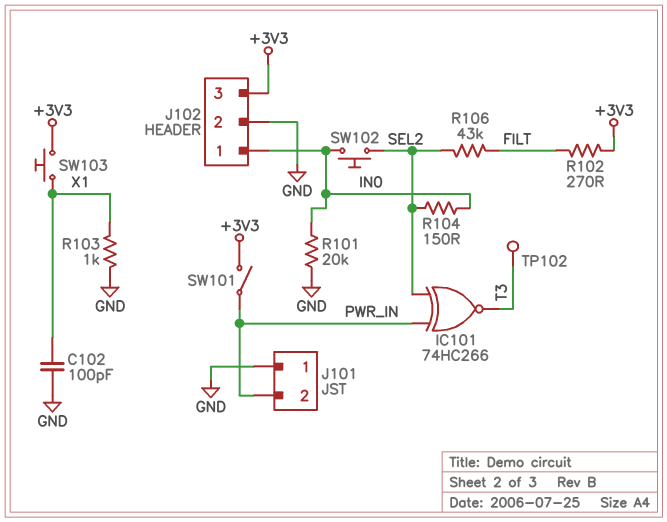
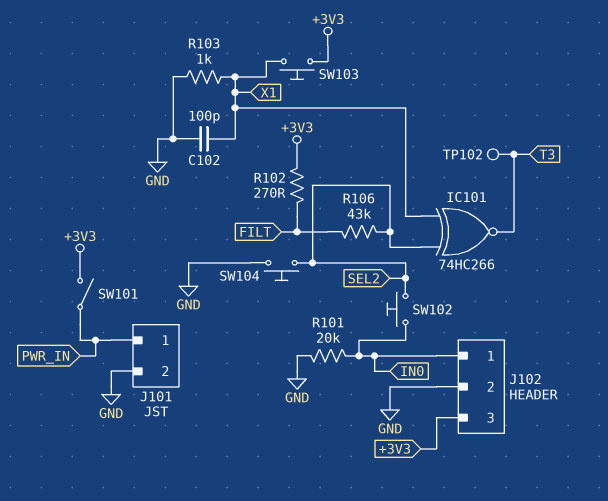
IC101: XNOR 74HC266 (in PWR_IN, in SEL2, out T3) -> XNOR 74HC266 (in SEL2, in X1, out T3)
J101 pin 1: GND -> PWR_IN
J101 pin 2: PWR_IN -> GND
R104: 150 (IN0, SEL2) -> none
SW104: none -> button (GND, SEL2)

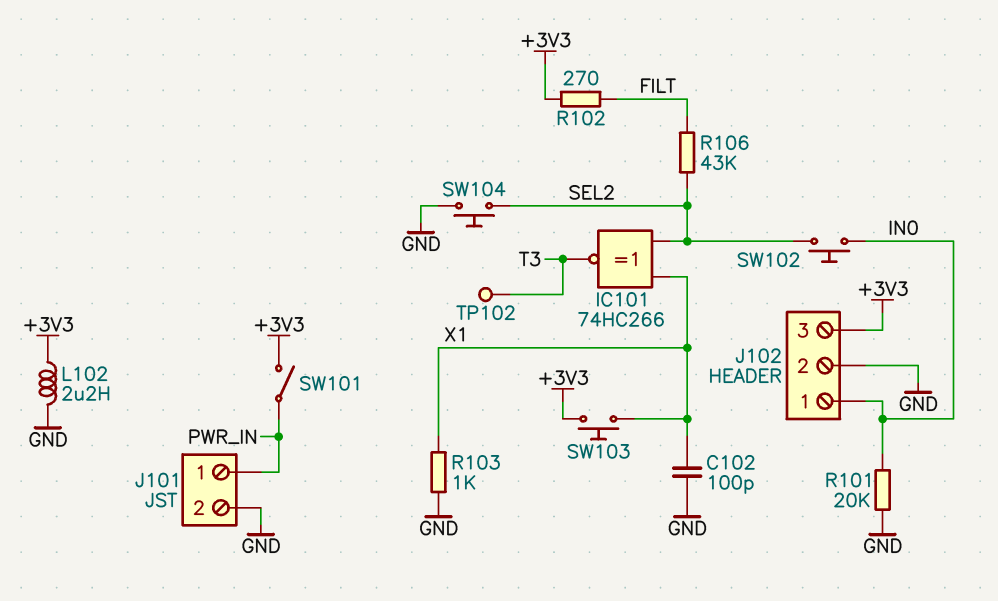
L102: none -> 2.2uH (+3V3, GND)

